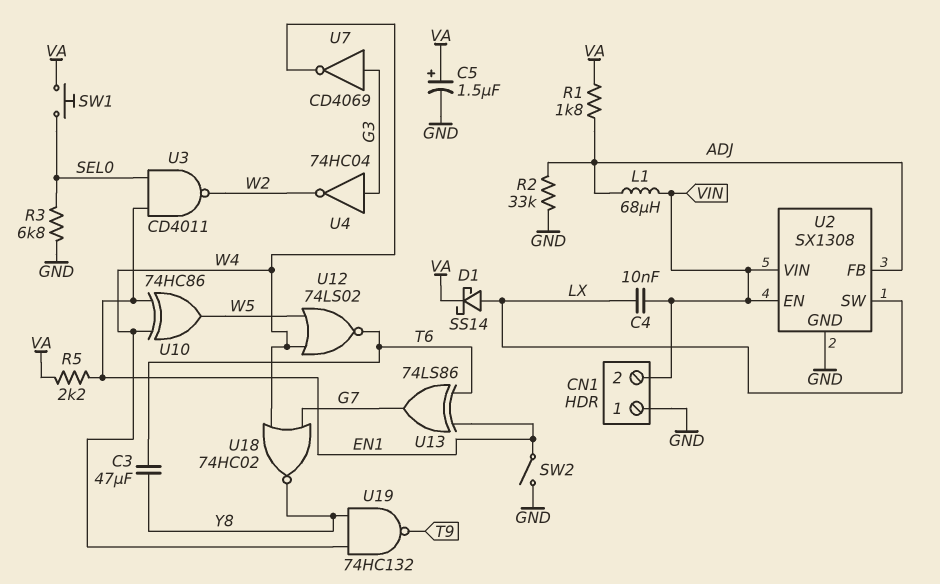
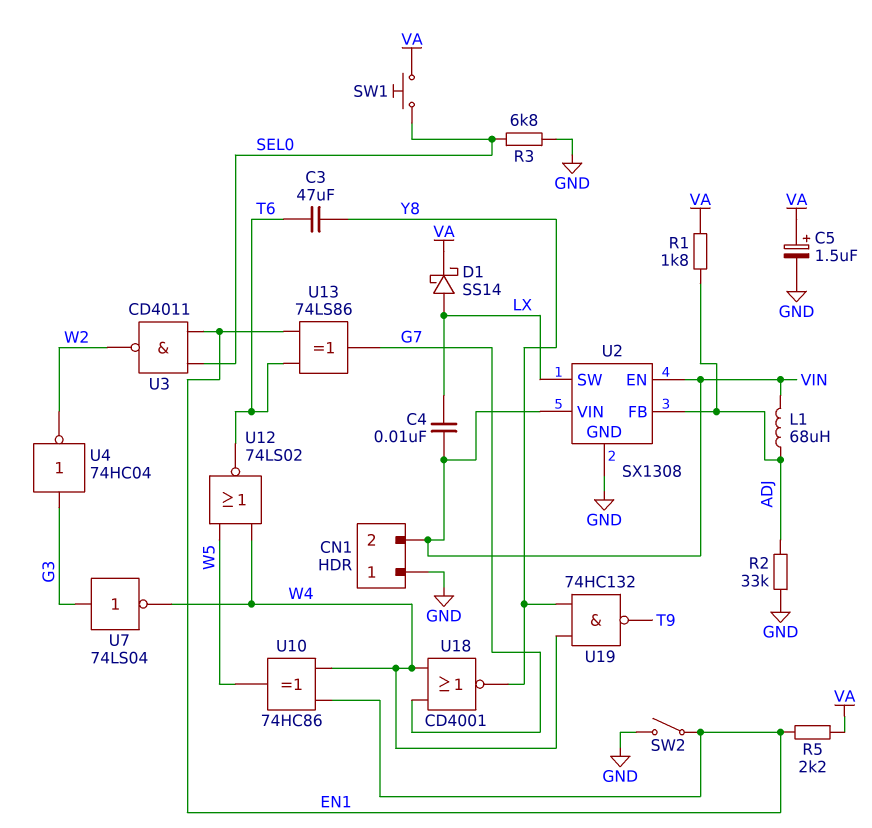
U7: NOT CD4069 (in G3, out W4) -> NOT 74LS04 (in G3, out W4)
U18: NOR 74HC02 (in G7, in W4, out Y8) -> NOR CD4001 (in G7, in W4, out Y8)

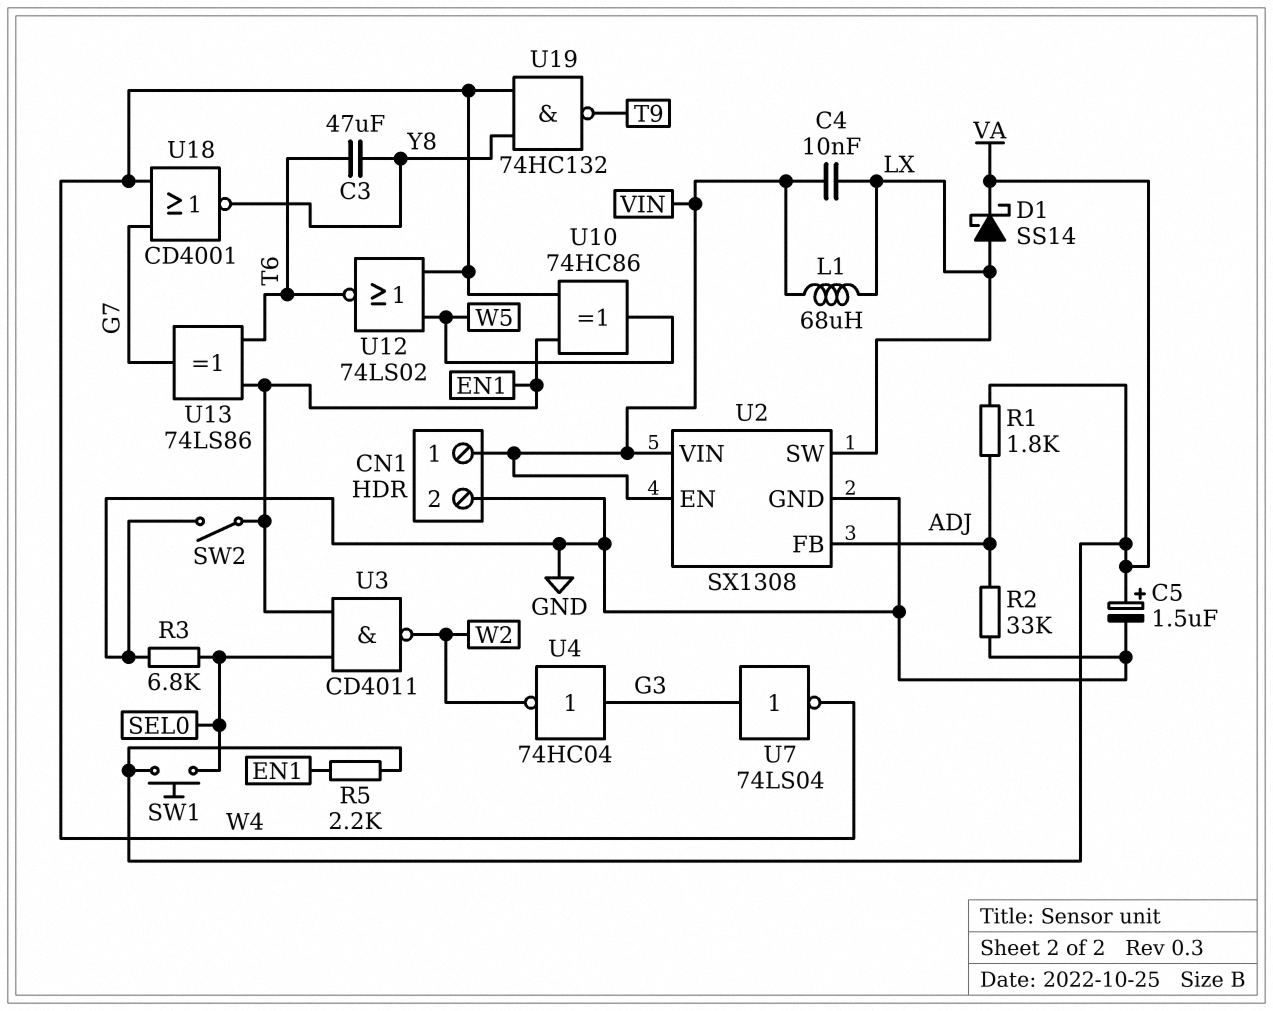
CN1 pin 1: GND -> VIN
CN1 pin 2: VIN -> GND
L1: 68uH (ADJ, VIN) -> 68uH (LX, VIN)

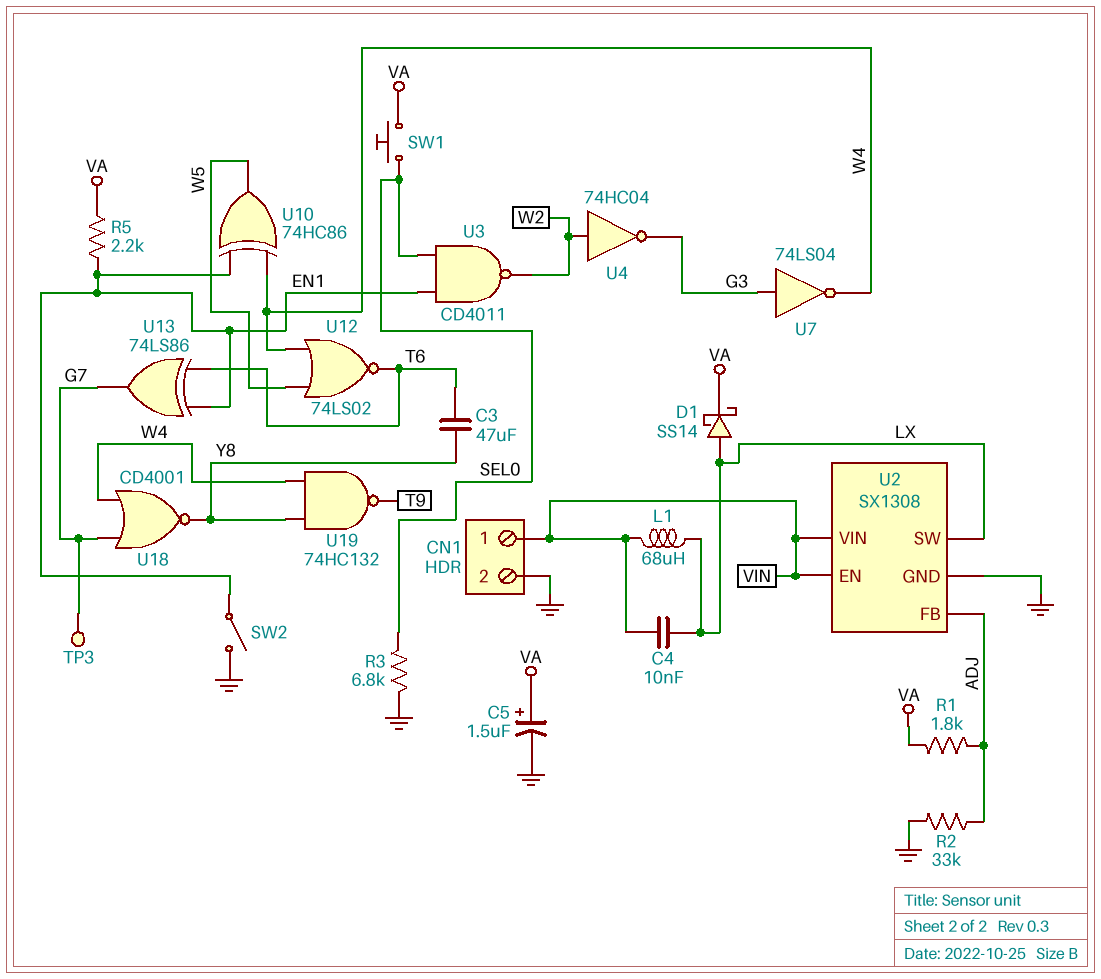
TP3: none -> test point (G7)
U4: NOT 74HC04 (in G3, out W2) -> NOT 74HC04 (in W2, out G3)

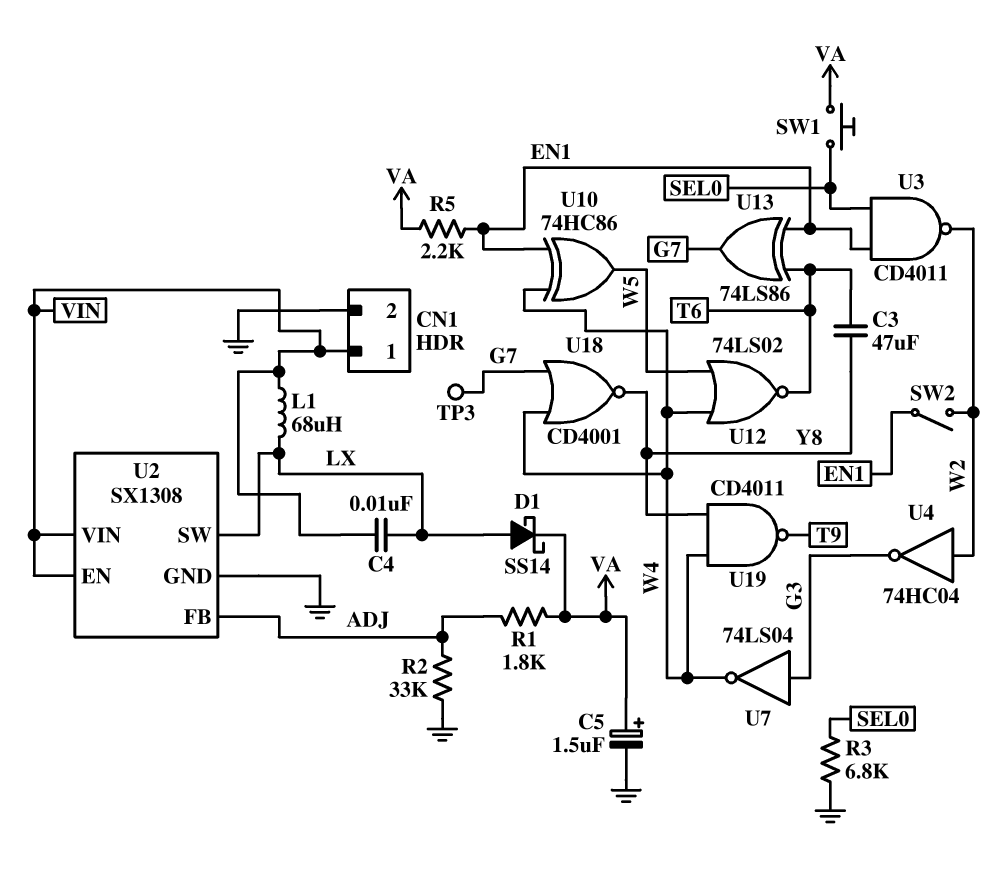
SW2: switch (EN1, GND) -> switch (EN1, W2)
U19: NAND 74HC132 (in W4, in Y8, out T9) -> NAND CD4011 (in W4, in Y8, out T9)

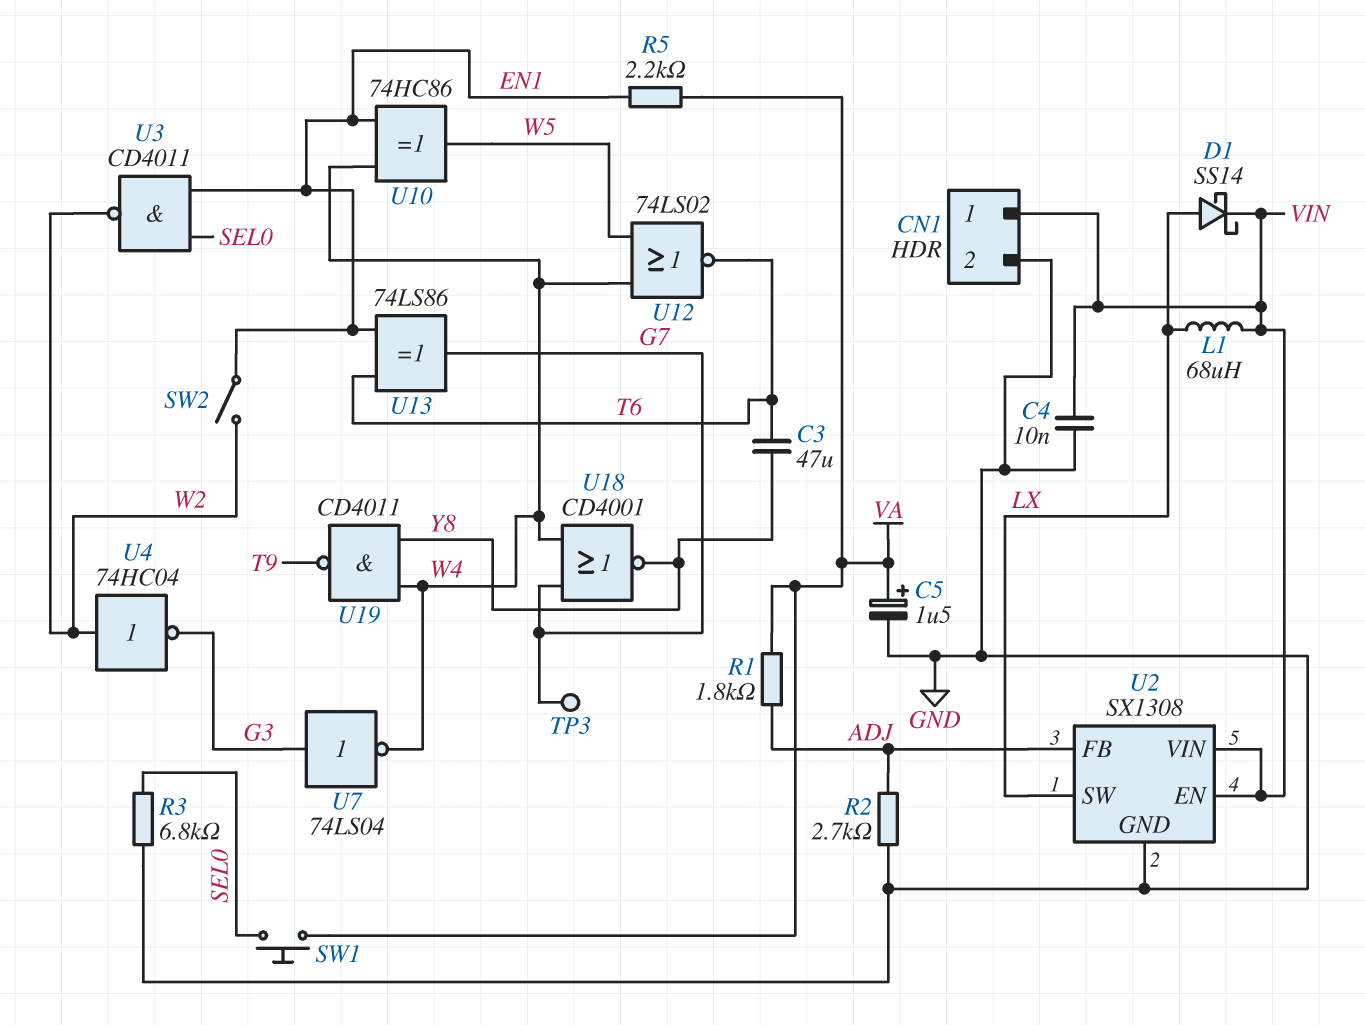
C4: 10nF (LX, VIN) -> 10nF (GND, VIN)
D1: schottky SS14 (A LX, K VA) -> schottky SS14 (A LX, K VIN)
R2: 33k (ADJ, GND) -> 2.7k (ADJ, GND)

